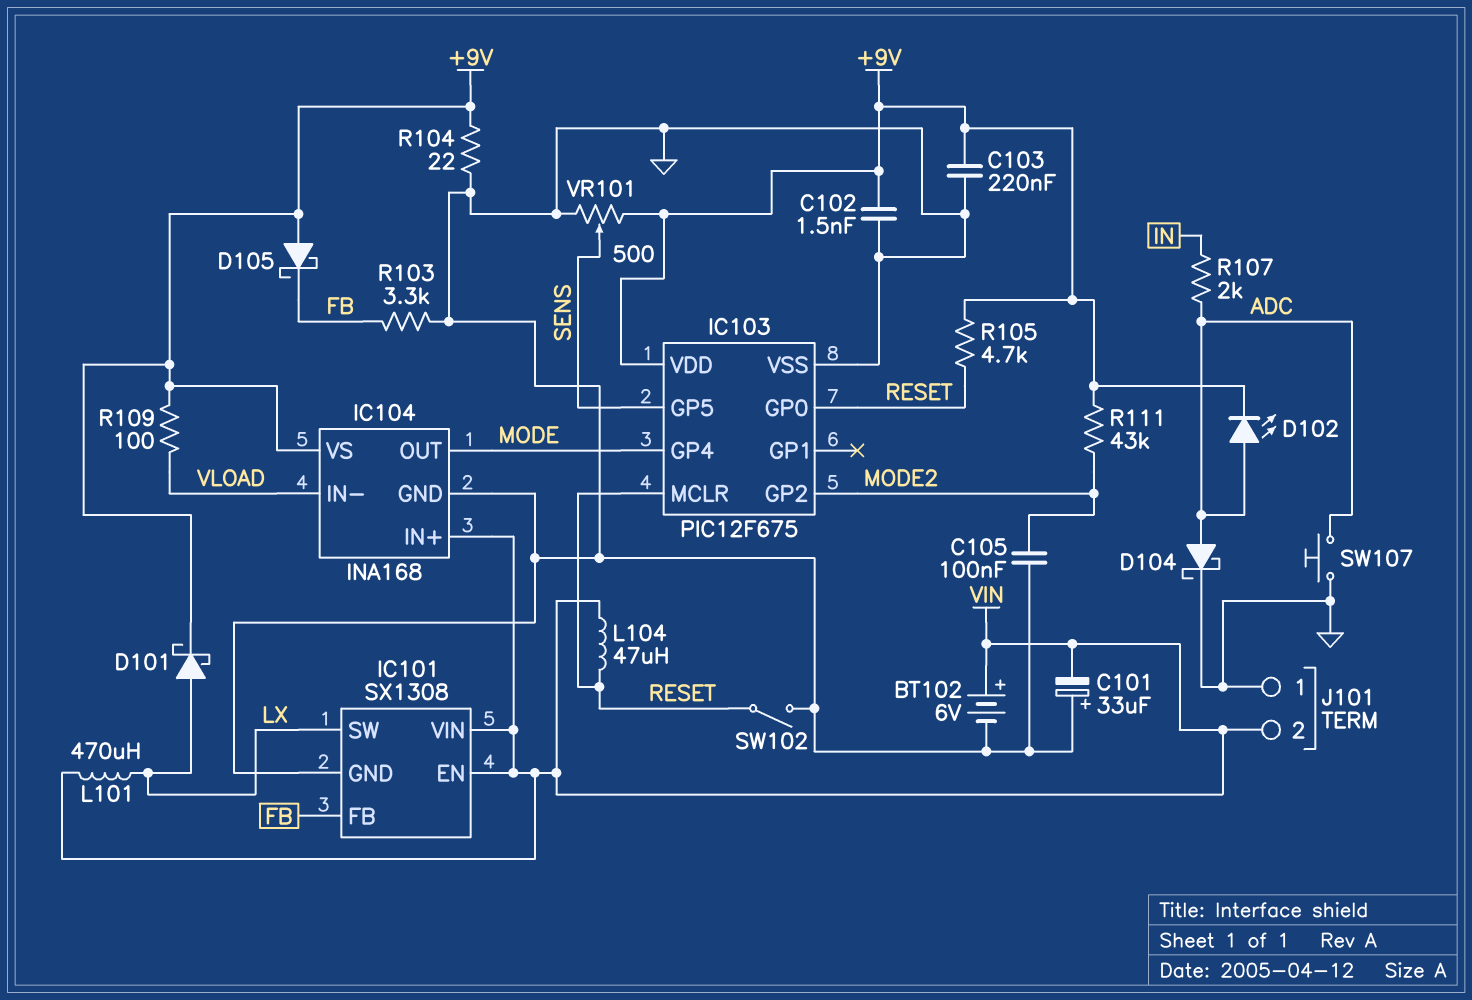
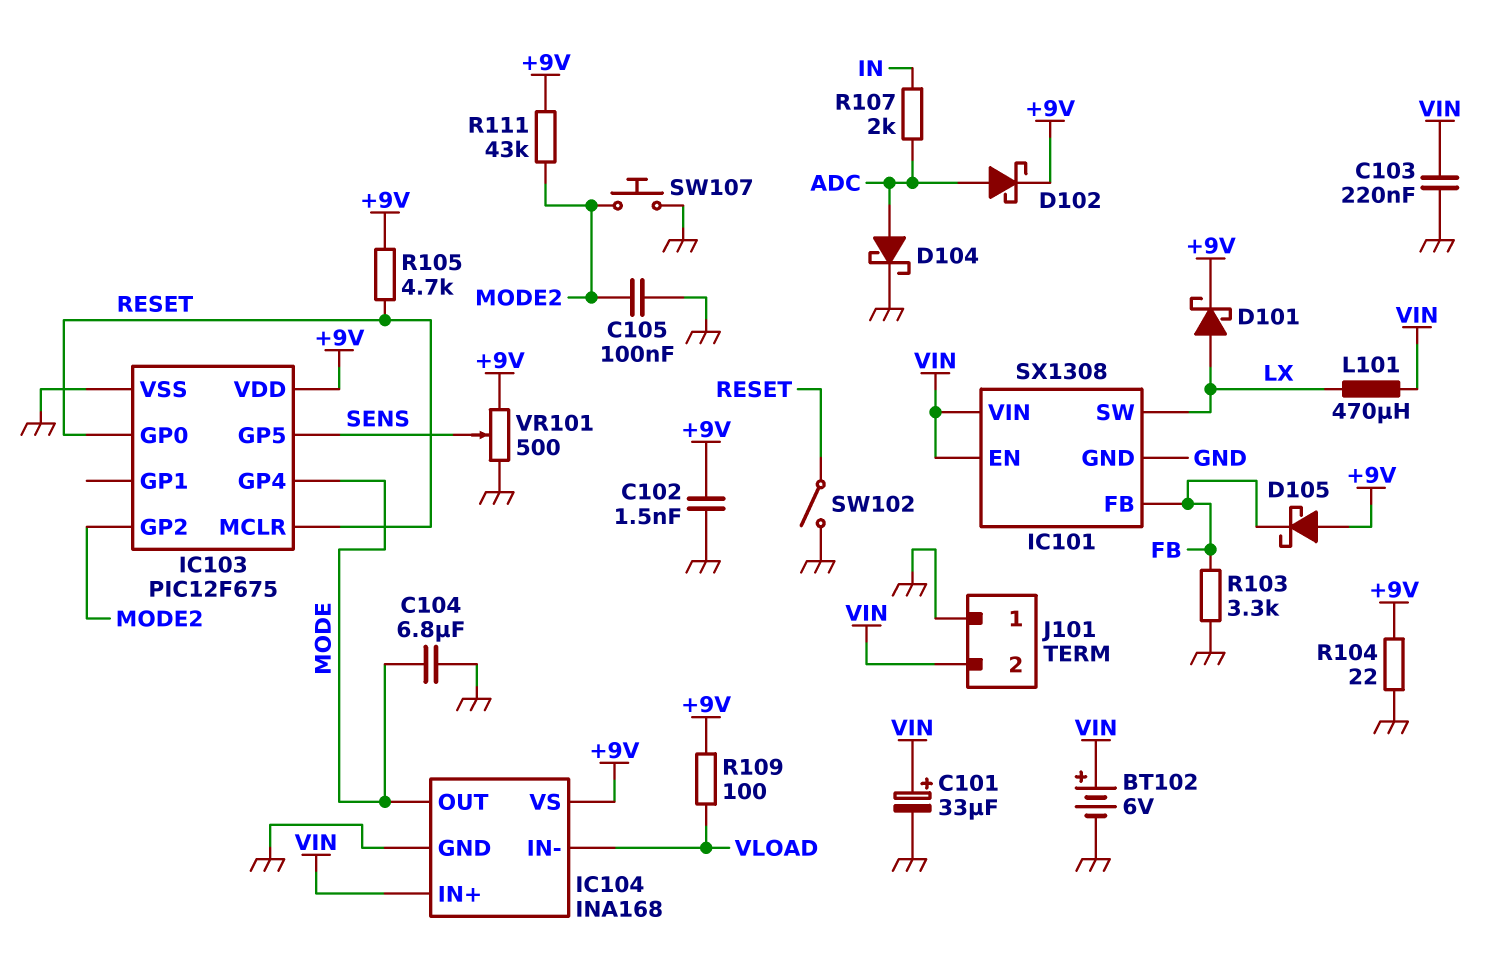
C101: 33uF (plus GND, minus VIN) -> 33uF (plus VIN, minus GND)
C103: 220nF (+9V, GND) -> 220nF (GND, VIN)
C104: none -> 6.8uF (GND, MODE)
D102: LED (A ADC, K +9V) -> schottky (A ADC, K +9V)
L104: 47uH (RESET, VIN) -> none
SW107: button (ADC, GND) -> button (GND, MODE2)

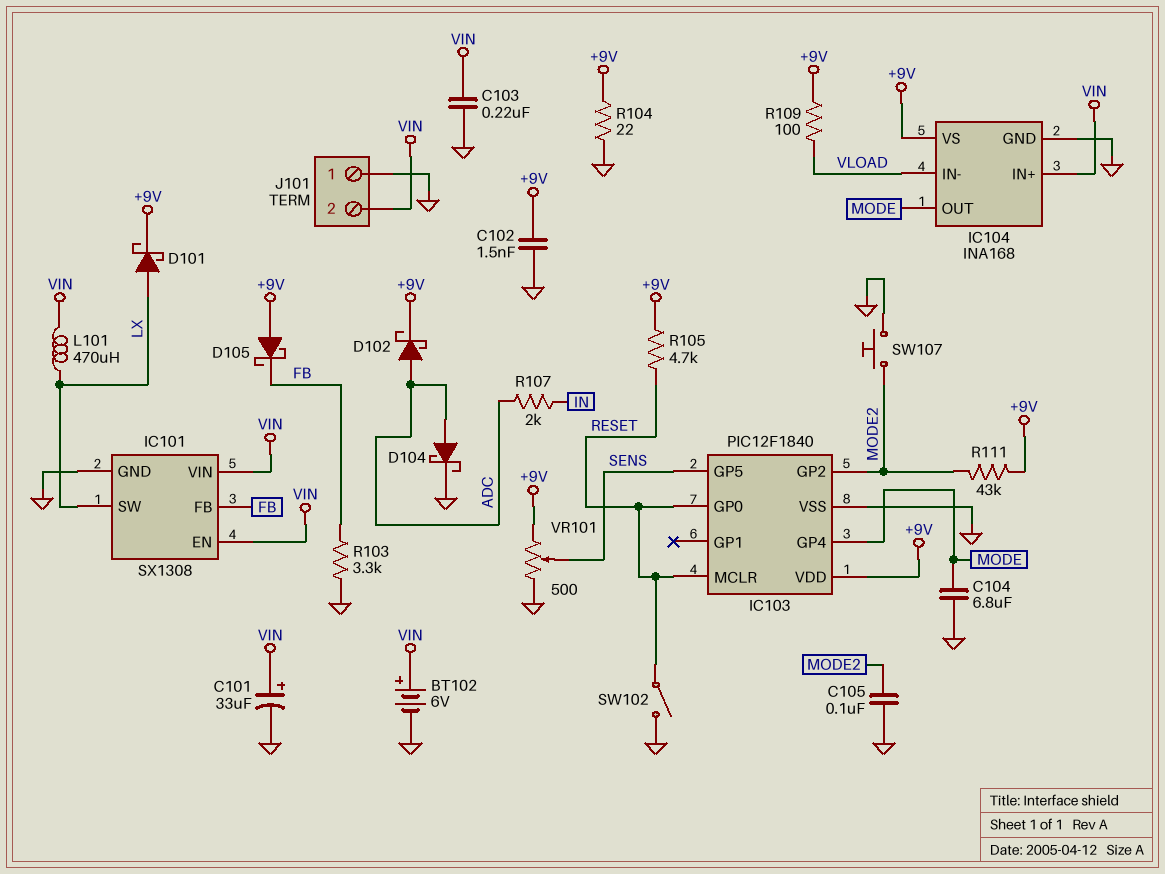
IC103: PIC12F675 -> PIC12F1840

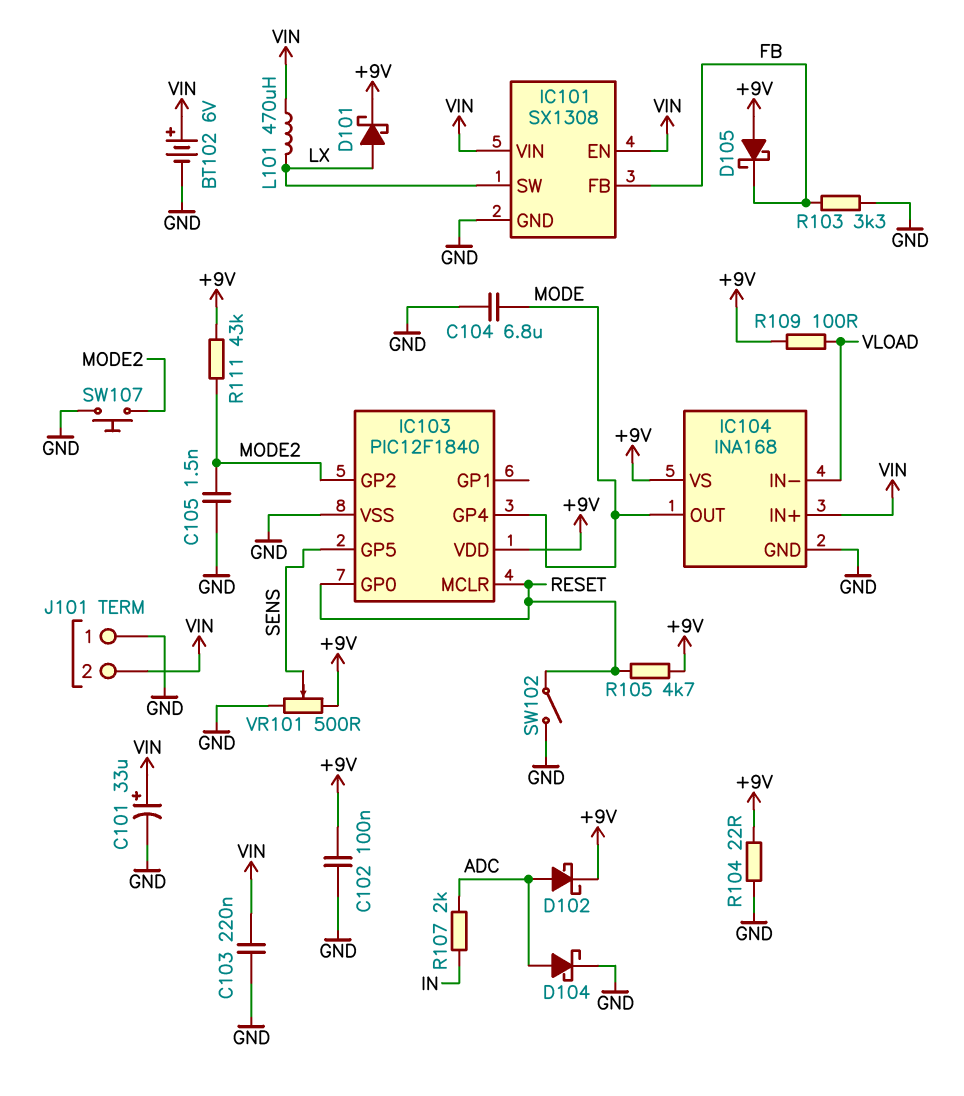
C102: 1.5nF (+9V, GND) -> 100nF (+9V, GND)
C105: 100nF (GND, MODE2) -> 1.5nF (GND, MODE2)

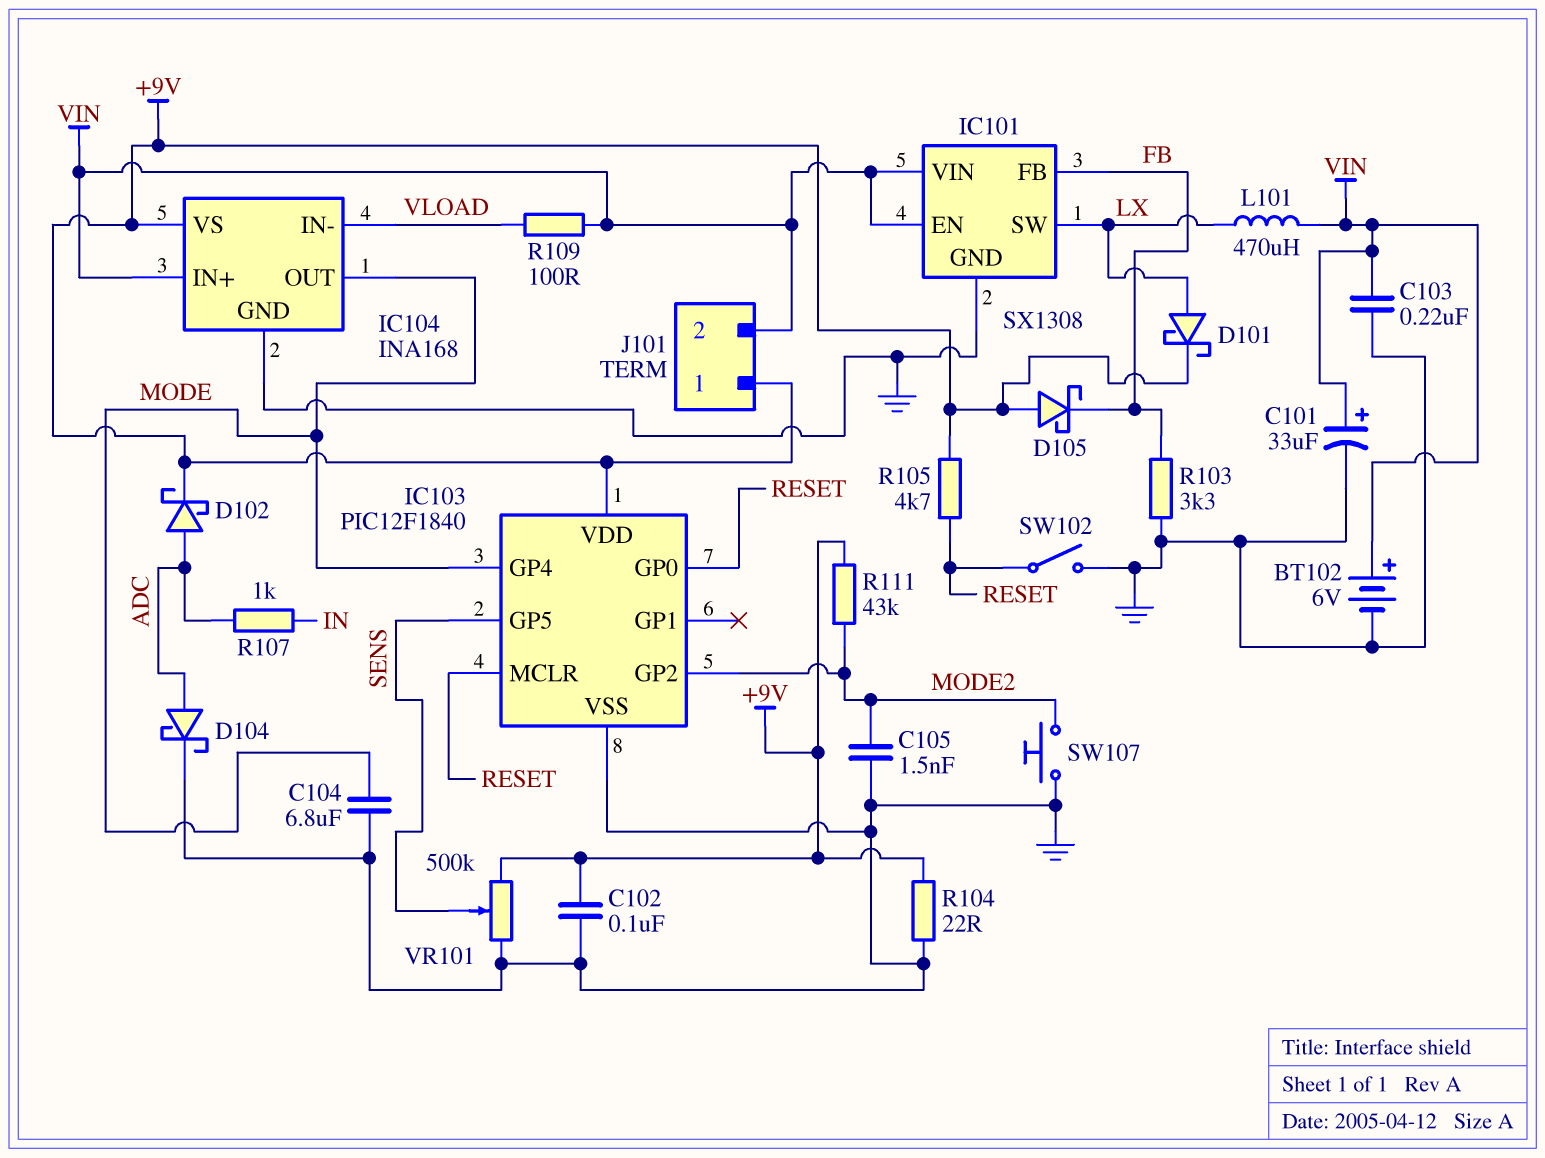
J101 pin 1: GND -> +9V
R107: 2k (ADC, IN) -> 1k (ADC, IN)
R109: 100 (+9V, VLOAD) -> 100 (VIN, VLOAD)
VR101: 500 (+9V, GND, wiper SENS) -> 500k (+9V, GND, wiper SENS)

